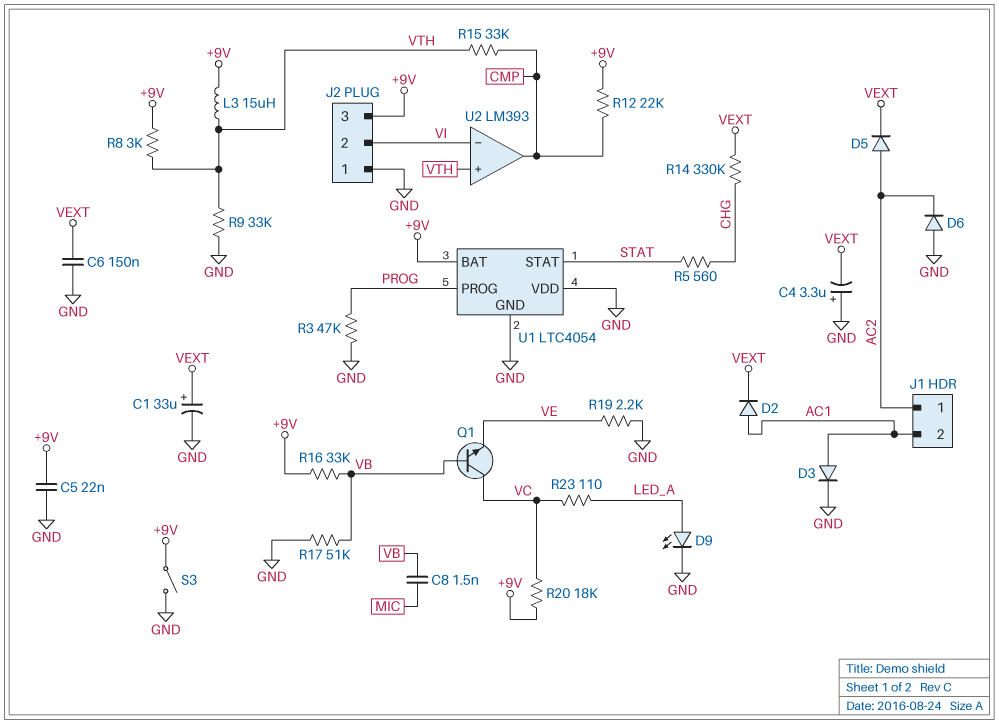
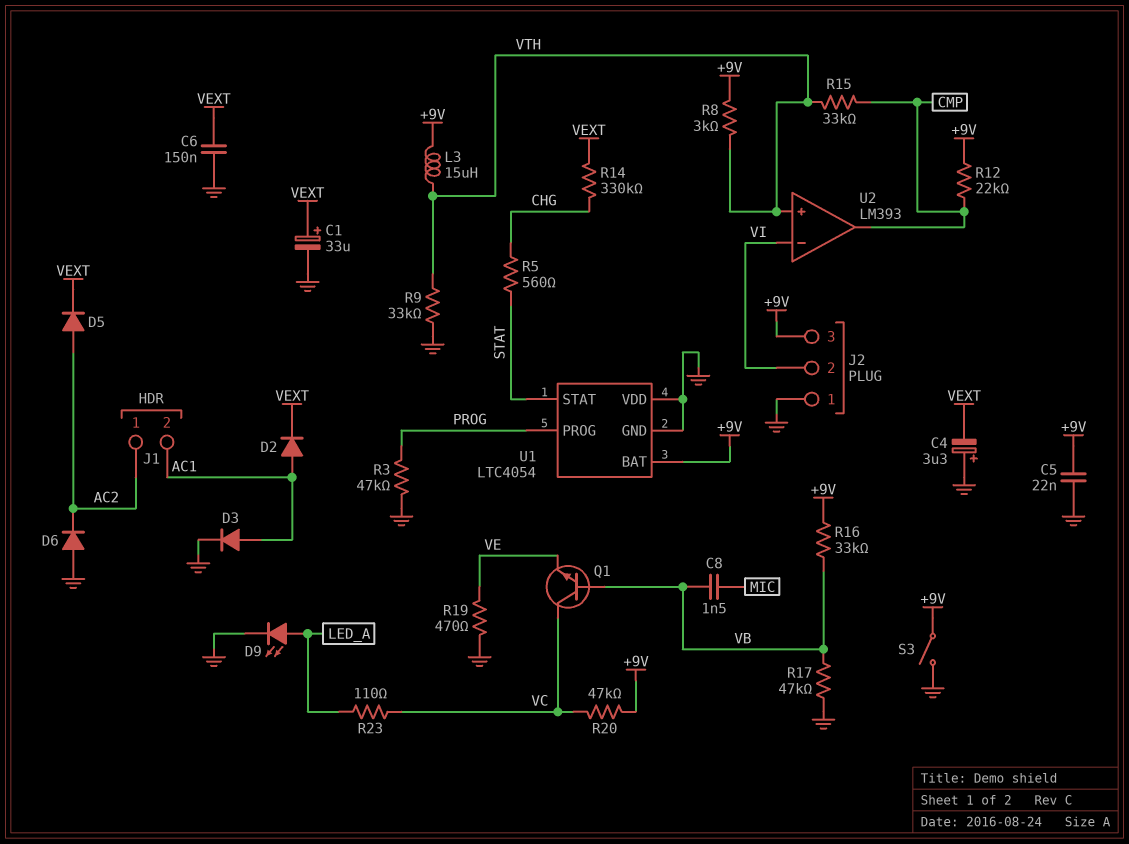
R17: 51k (GND, VB) -> 47k (GND, VB)
R19: 2.2k (GND, VE) -> 470 (GND, VE)
R20: 18k (+9V, VC) -> 47k (+9V, VC)

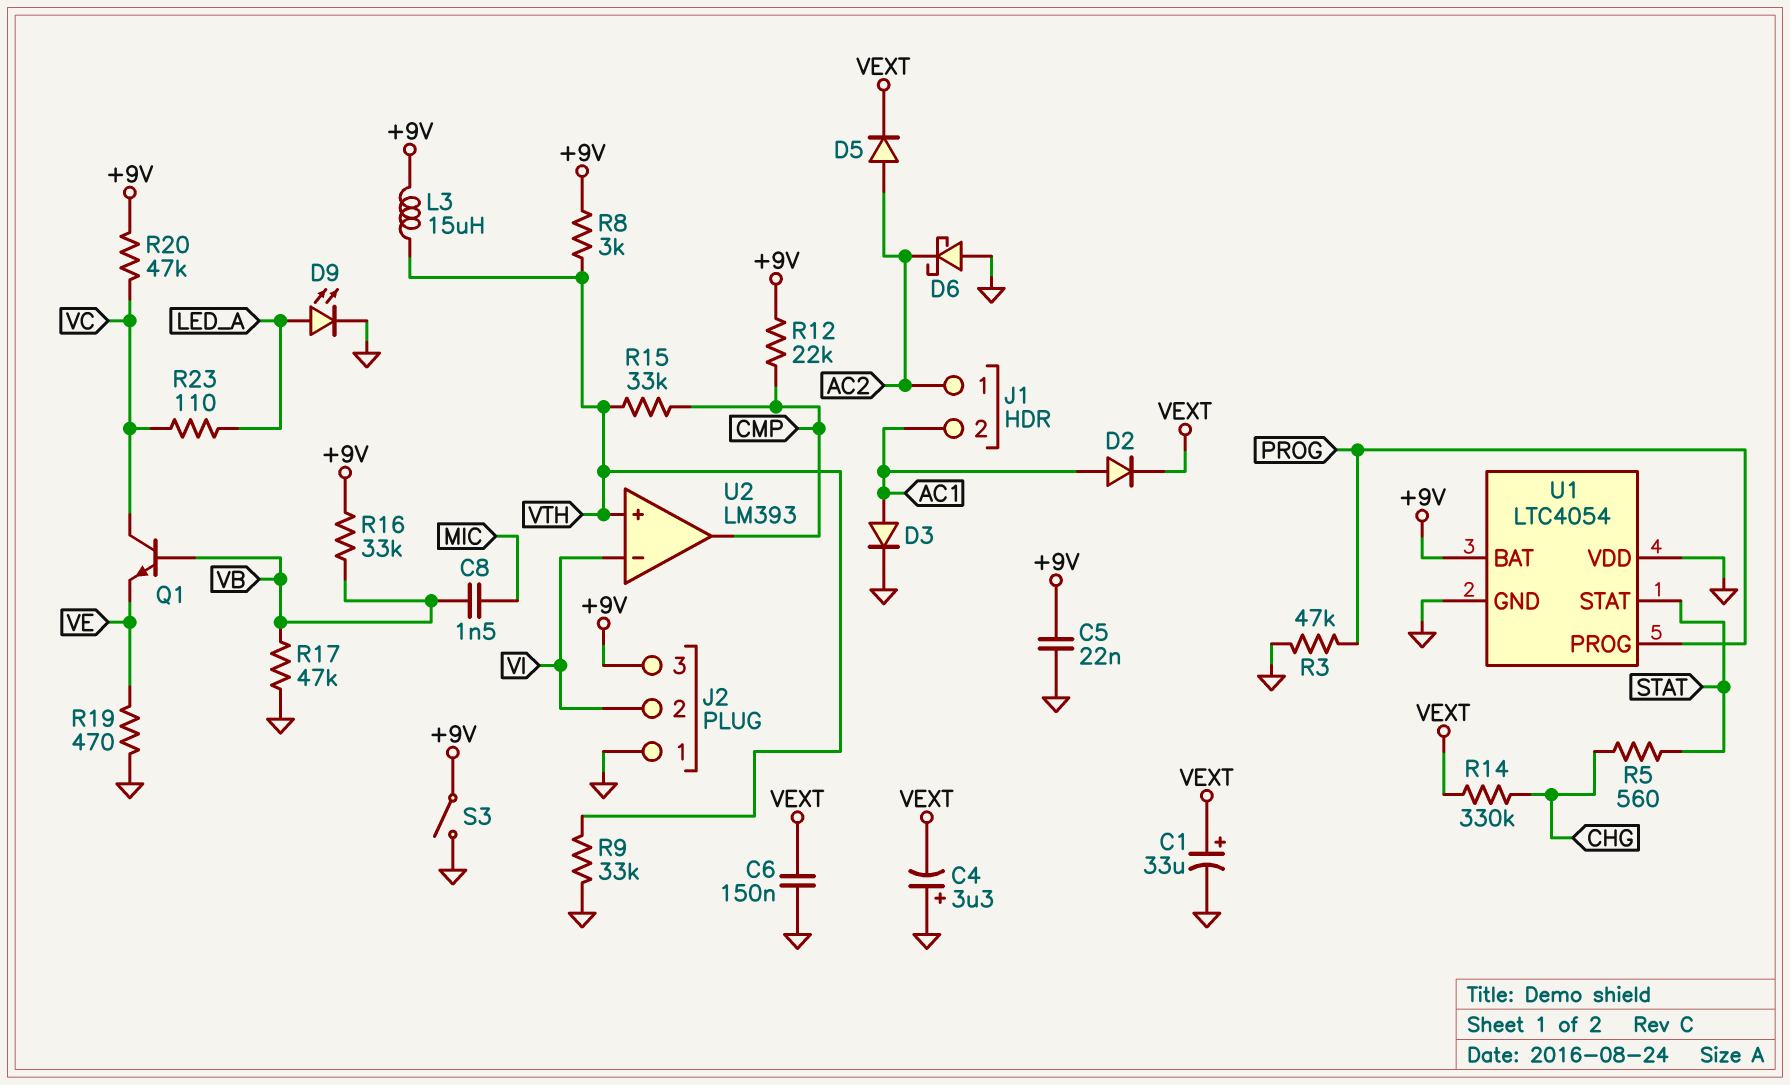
D6: diode (A GND, K AC2) -> schottky (A GND, K AC2)

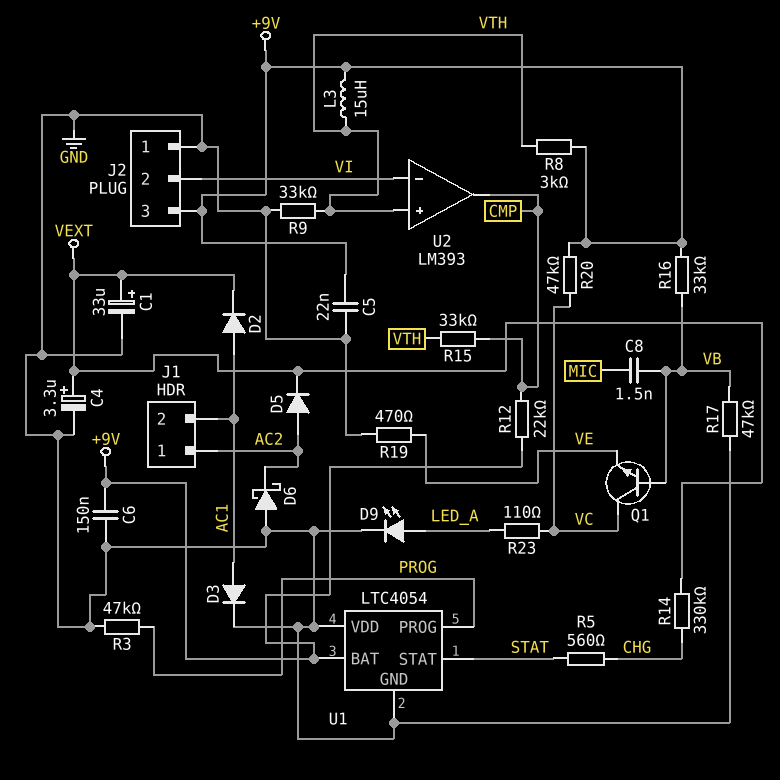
C4: 3.3uF (plus GND, minus VEXT) -> 3.3uF (plus VEXT, minus GND)
C6: 150nF (GND, VEXT) -> 150nF (+9V, GND)
S3: switch (+9V, GND) -> none

